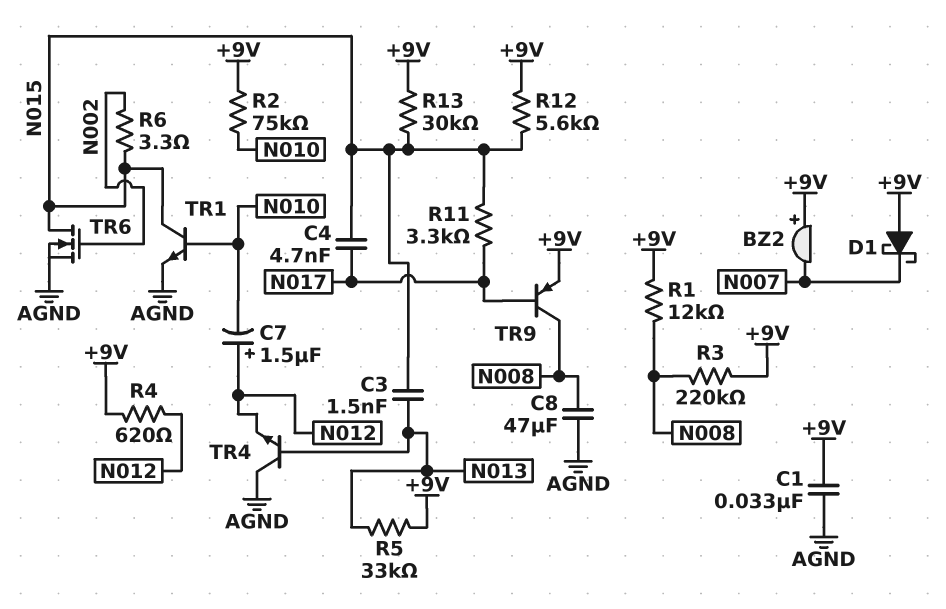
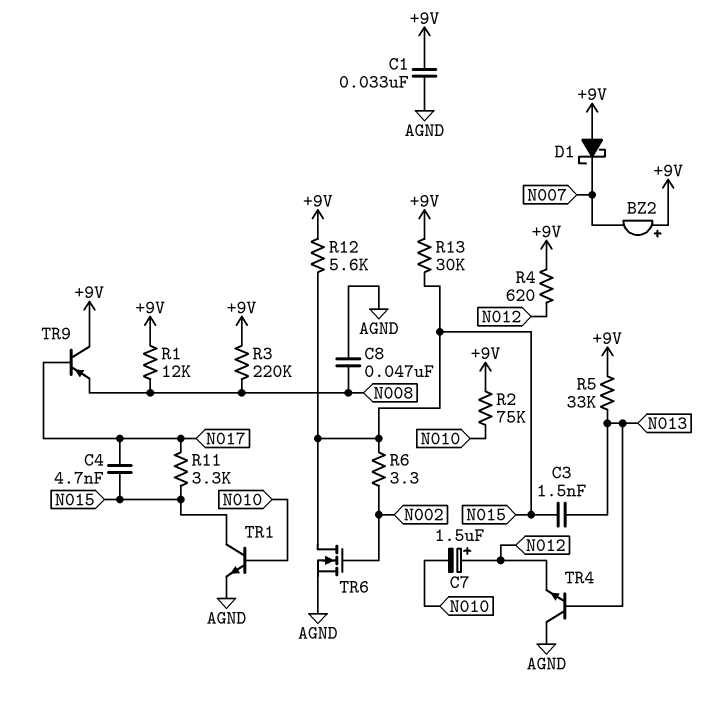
C8: 47uF (AGND, N008) -> 47nF (AGND, N008)
TR9: PNP (B N017, C N008, E +9V) -> PNP (B N017, C +9V, E N008)

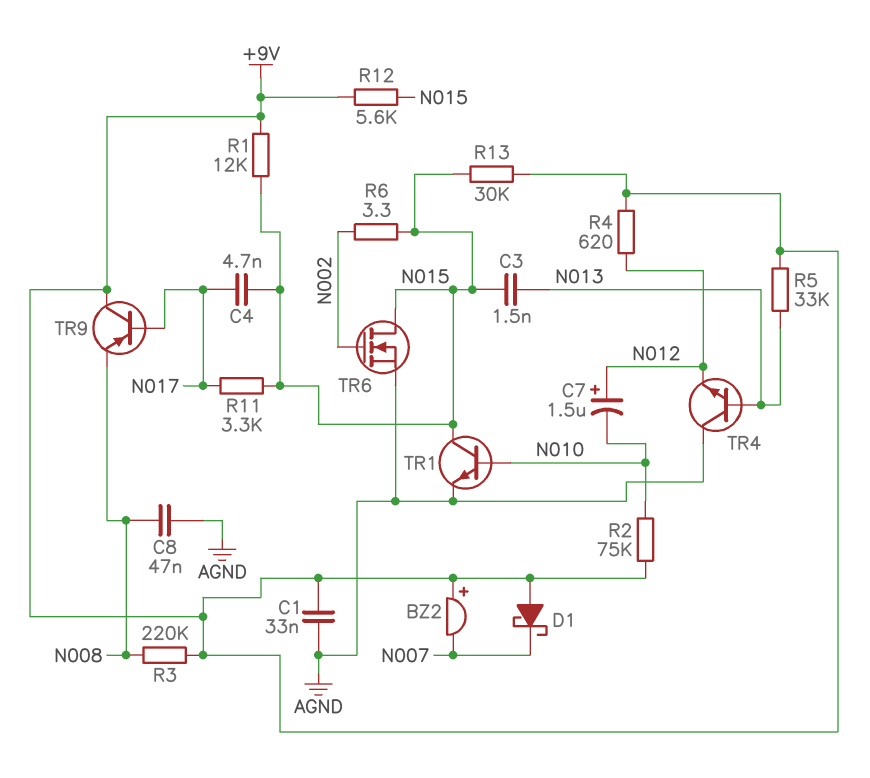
R1: 12k (+9V, N008) -> 12k (+9V, N015)

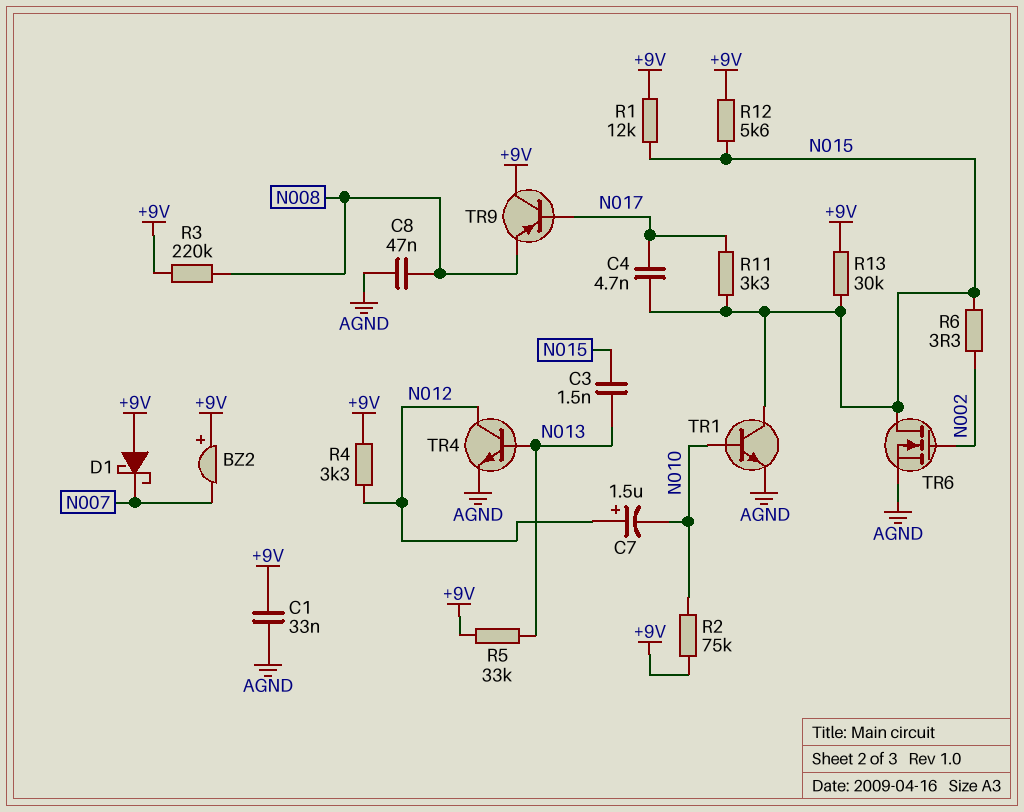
R4: 620 (+9V, N012) -> 3.3k (+9V, N012)
TR4: NPN (B N013, C AGND, E N012) -> NPN (B N013, C N012, E AGND)

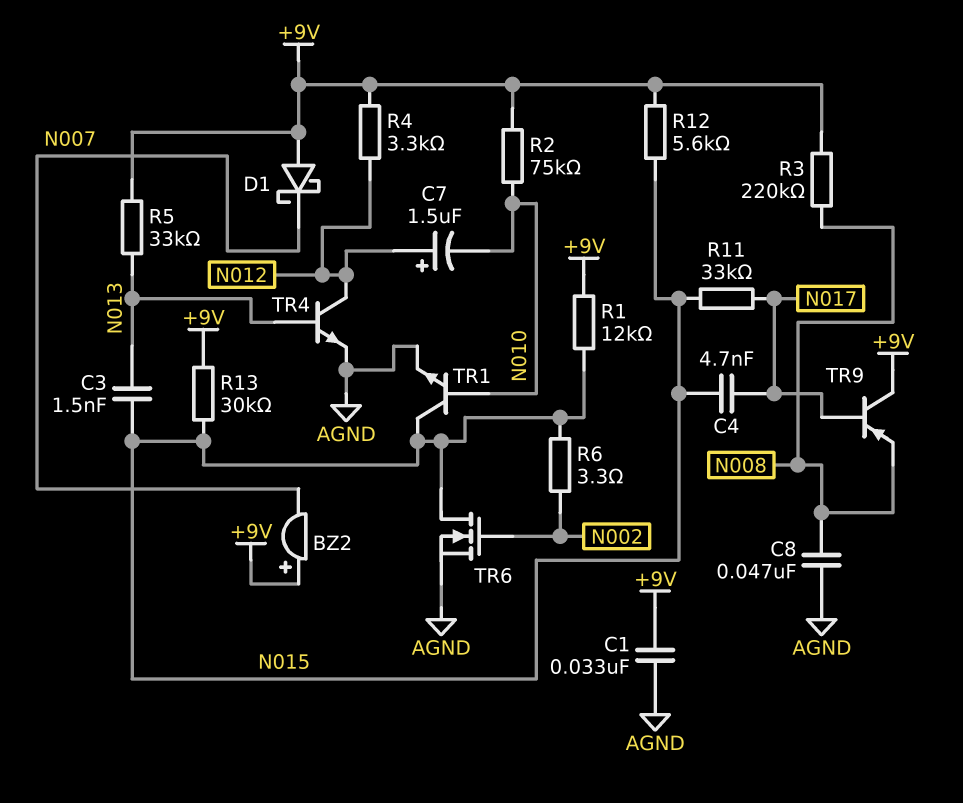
R11: 3.3k (N015, N017) -> 33k (N015, N017)

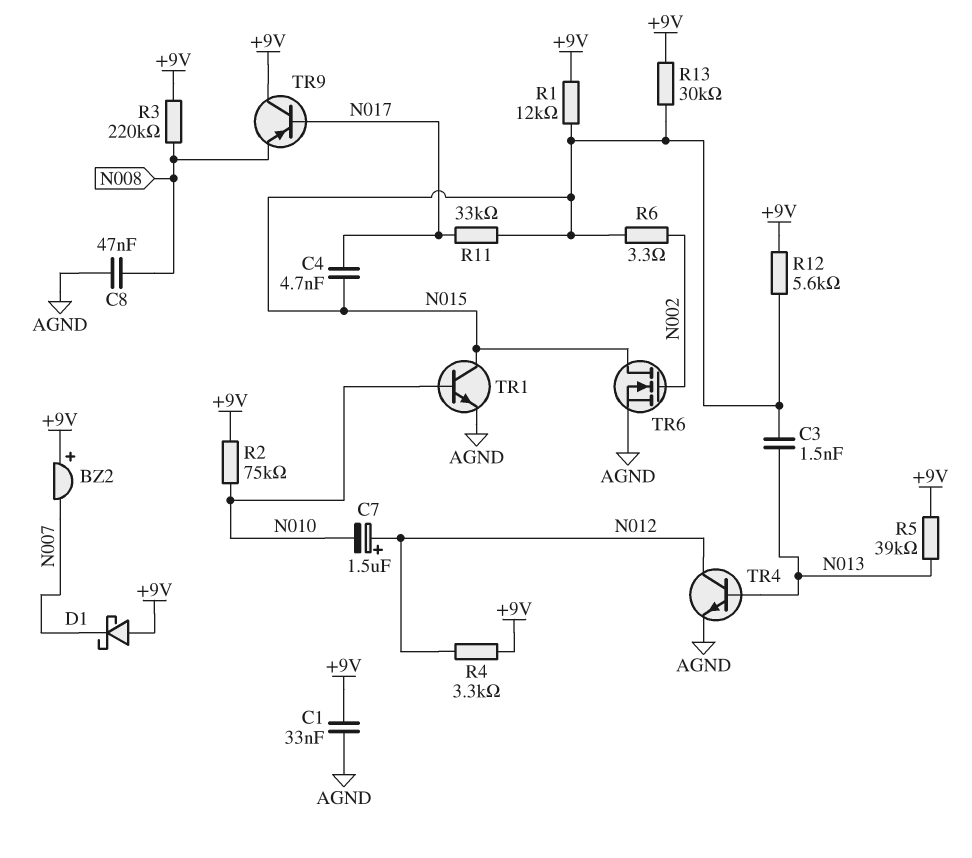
R5: 33k (+9V, N013) -> 39k (+9V, N013)

